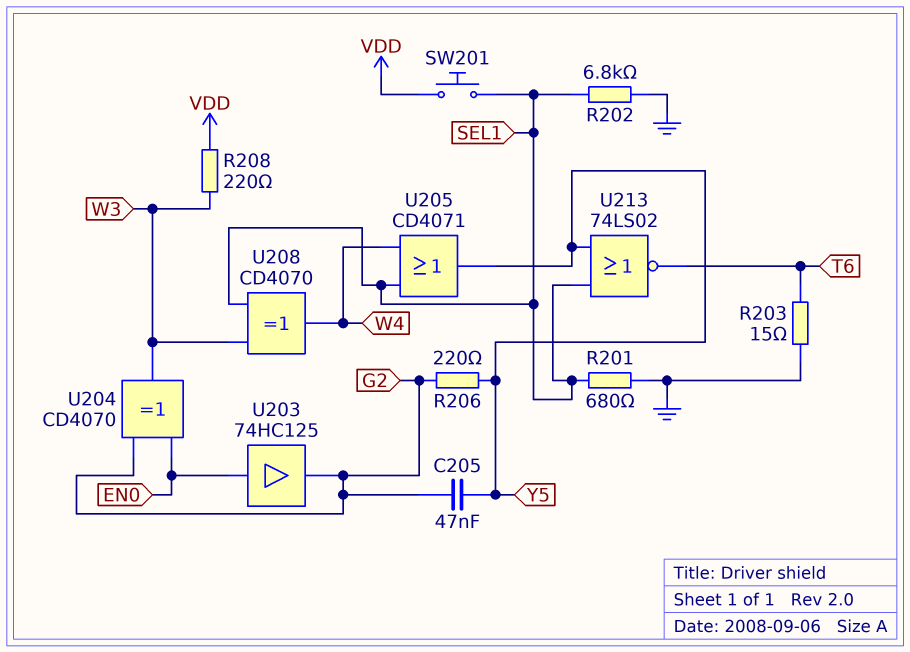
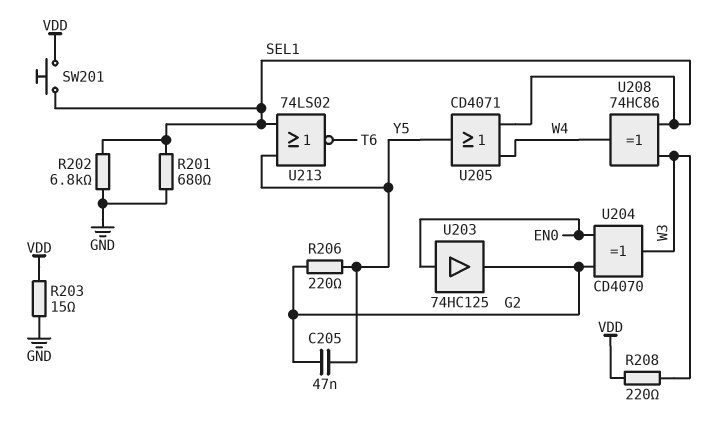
R203: 15 (GND, T6) -> 15 (GND, VDD)
U208: XOR CD4070 (in SEL1, in W3, out W4) -> XOR 74HC86 (in SEL1, in W3, out W4)

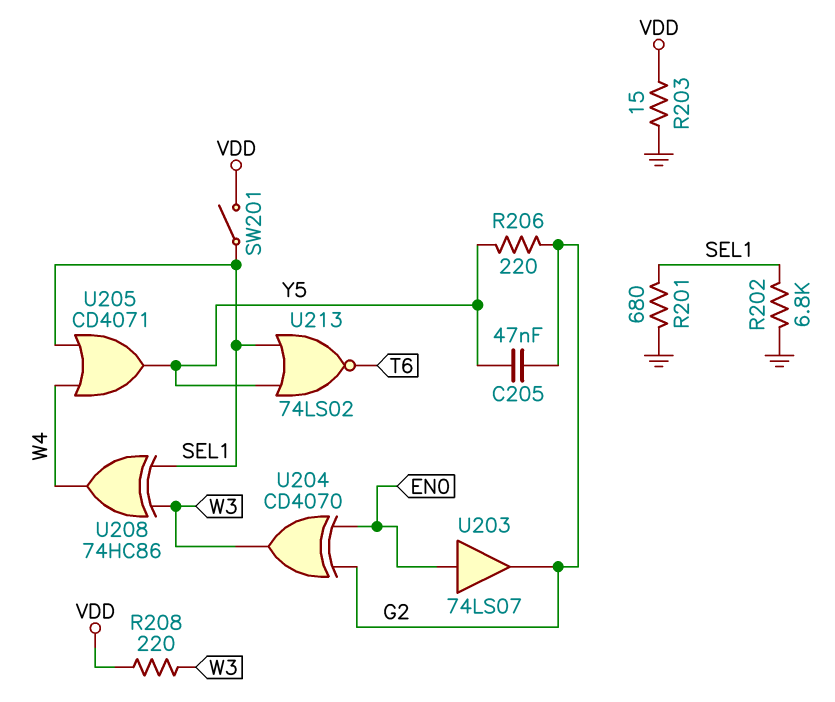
SW201: button (SEL1, VDD) -> switch (SEL1, VDD)
U203: buffer 74HC125 (in EN0, out G2) -> buffer 74LS07 (in EN0, out G2)

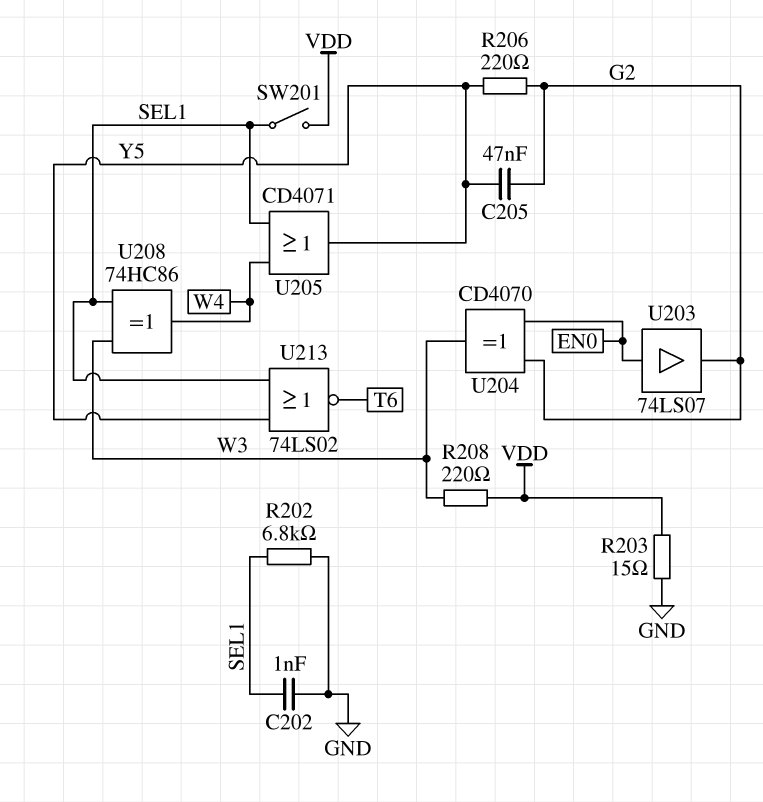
C202: none -> 1nF (GND, SEL1)
R201: 680 (GND, SEL1) -> none

